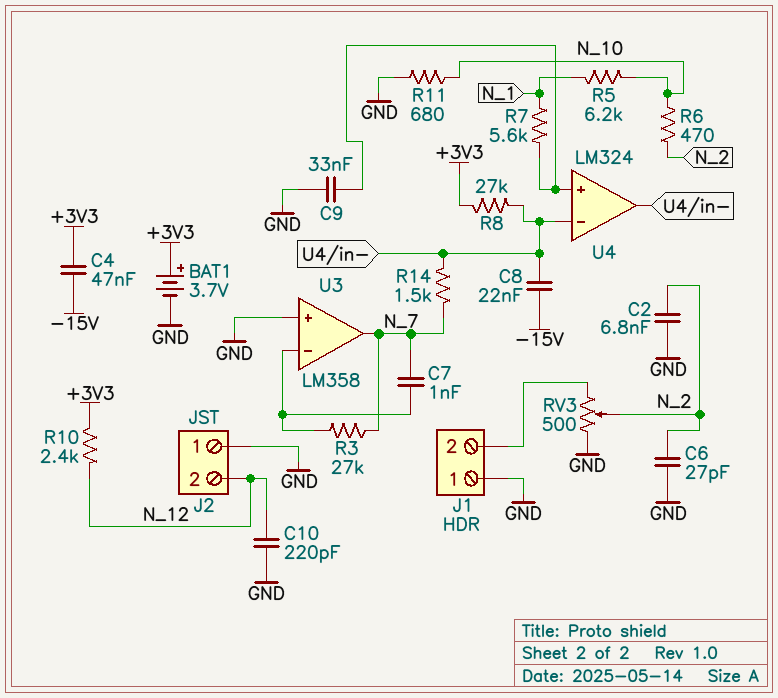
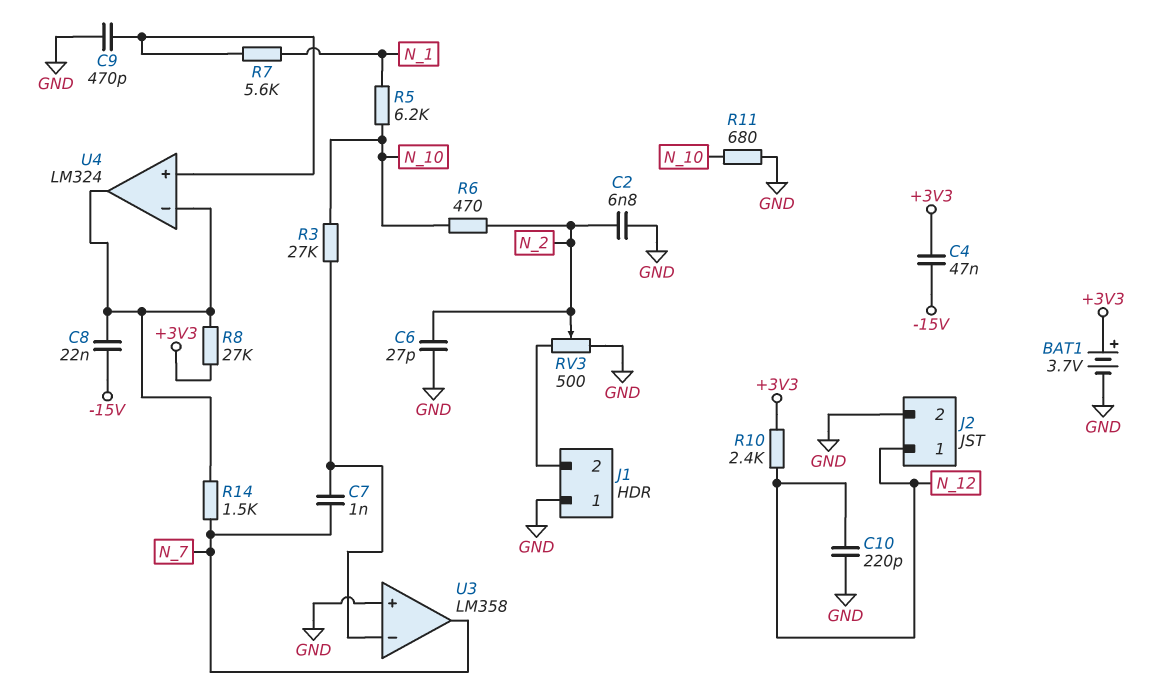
C9: 33nF (GND, U4/in+) -> 470pF (GND, U4/in+)
J2 pin 1: GND -> N_12
J2 pin 2: N_12 -> GND
R3: 27k (N_7, U3/in-) -> 27k (N_10, U3/in-)

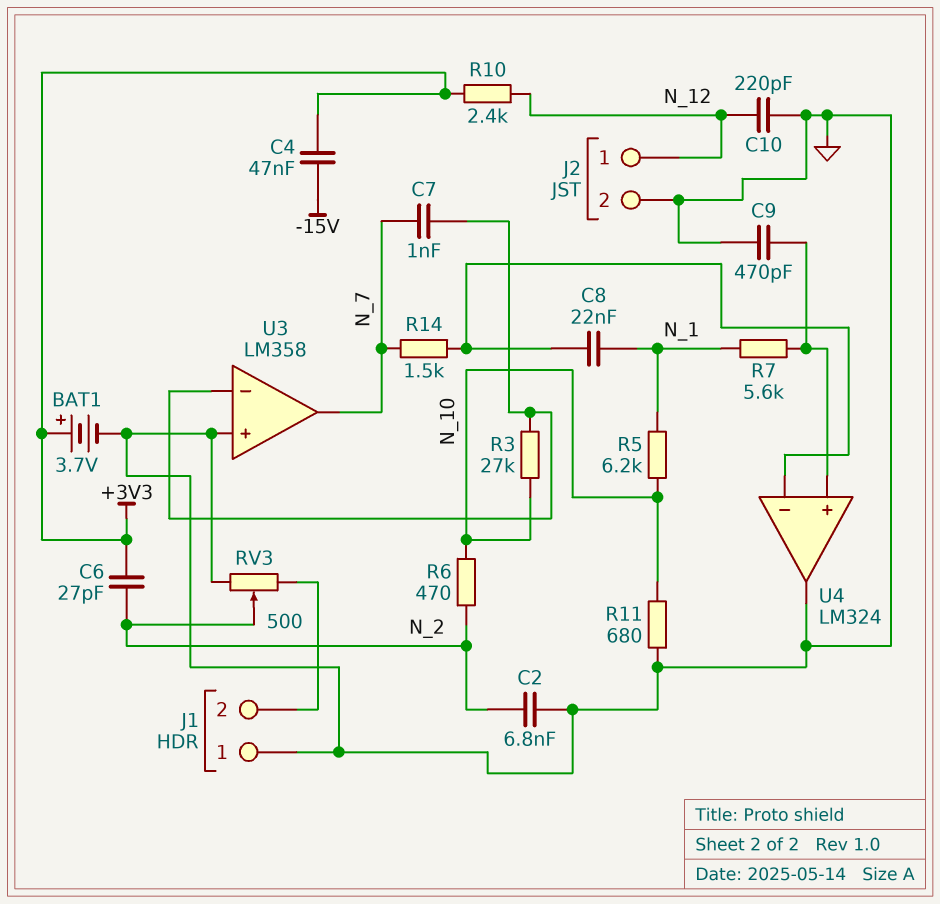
C6: 27pF (GND, N_2) -> 27pF (+3V3, N_2)
C8: 22nF (-15V, U4/in-) -> 22nF (N_1, U4/in-)
R8: 27k (+3V3, U4/in-) -> none
U4 pin out: U4/in- -> GND

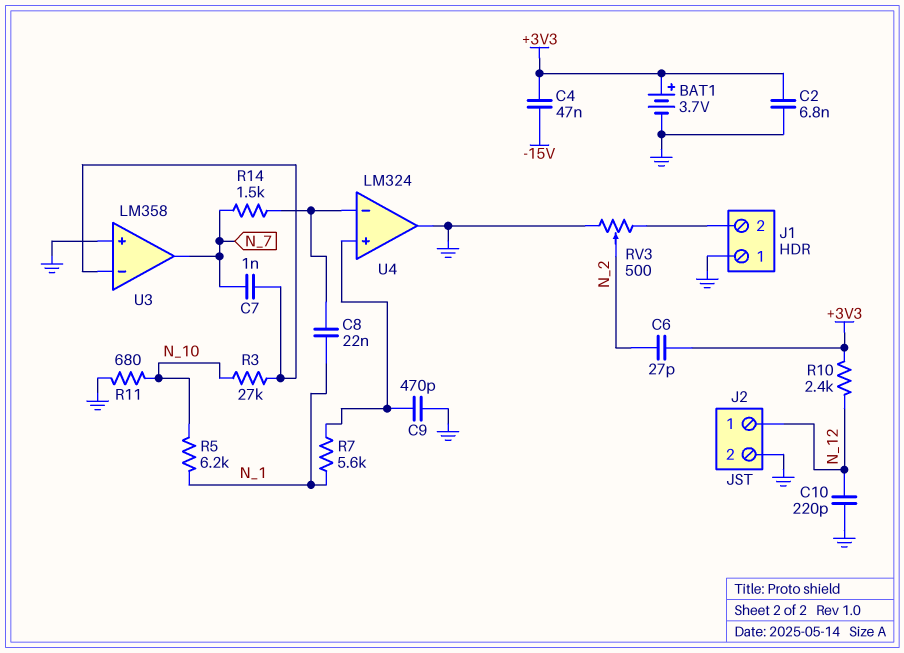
C2: 6.8nF (GND, N_2) -> 6.8nF (+3V3, GND)
R6: 470 (N_2, N_10) -> none

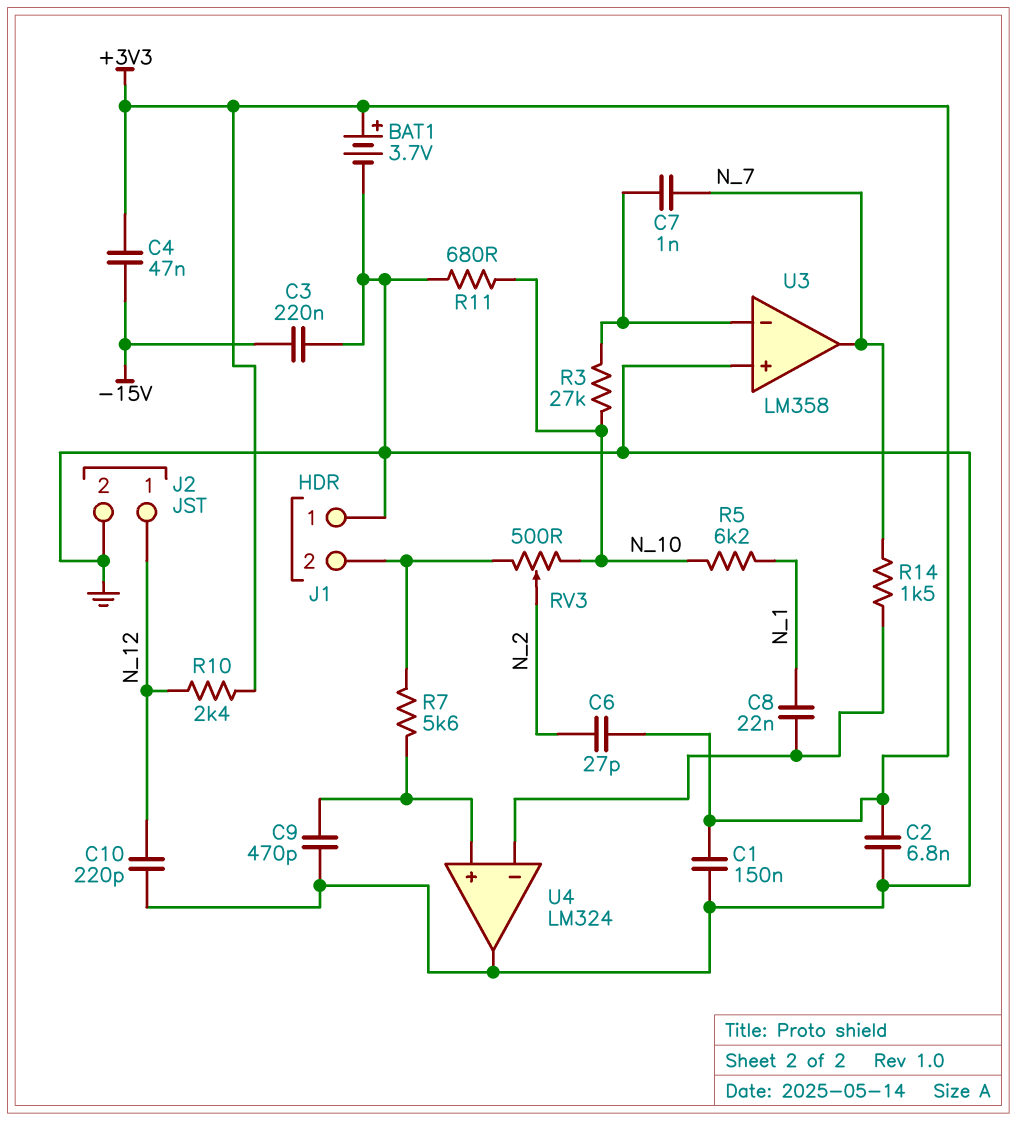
C1: none -> 150nF (+3V3, GND)
C3: none -> 220nF (-15V, GND)
R7: 5.6k (N_1, U4/in+) -> 5.6k (J1/2, U4/in+)
RV3: 500 (GND, J1/2, wiper N_2) -> 500 (J1/2, N_10, wiper N_2)

